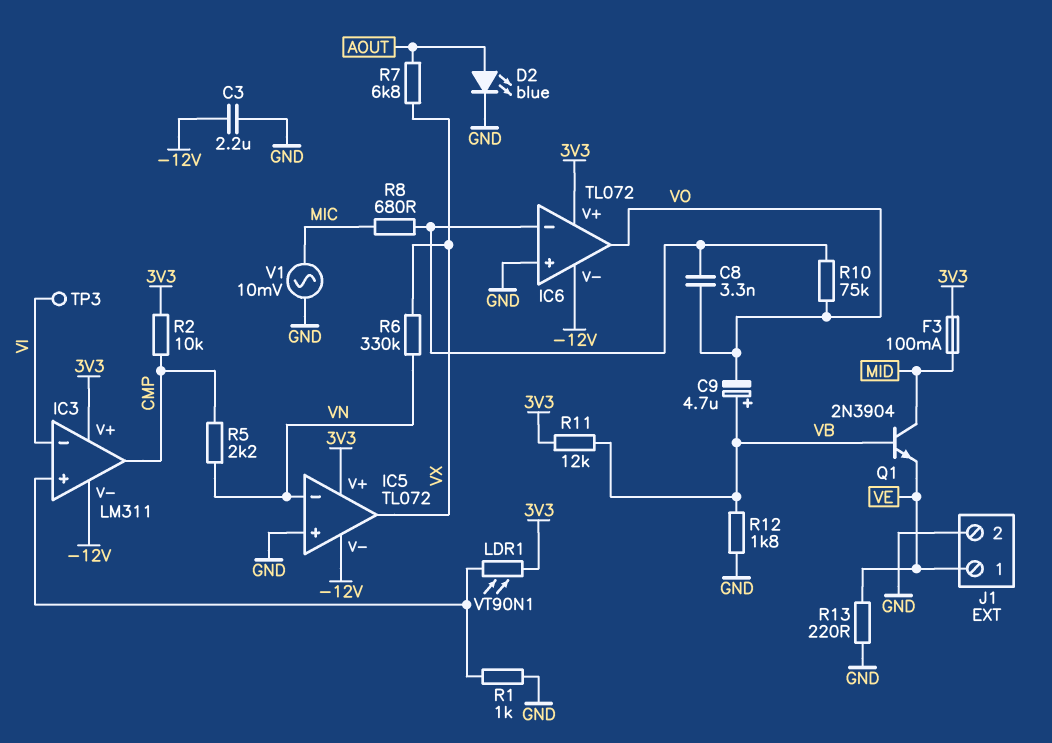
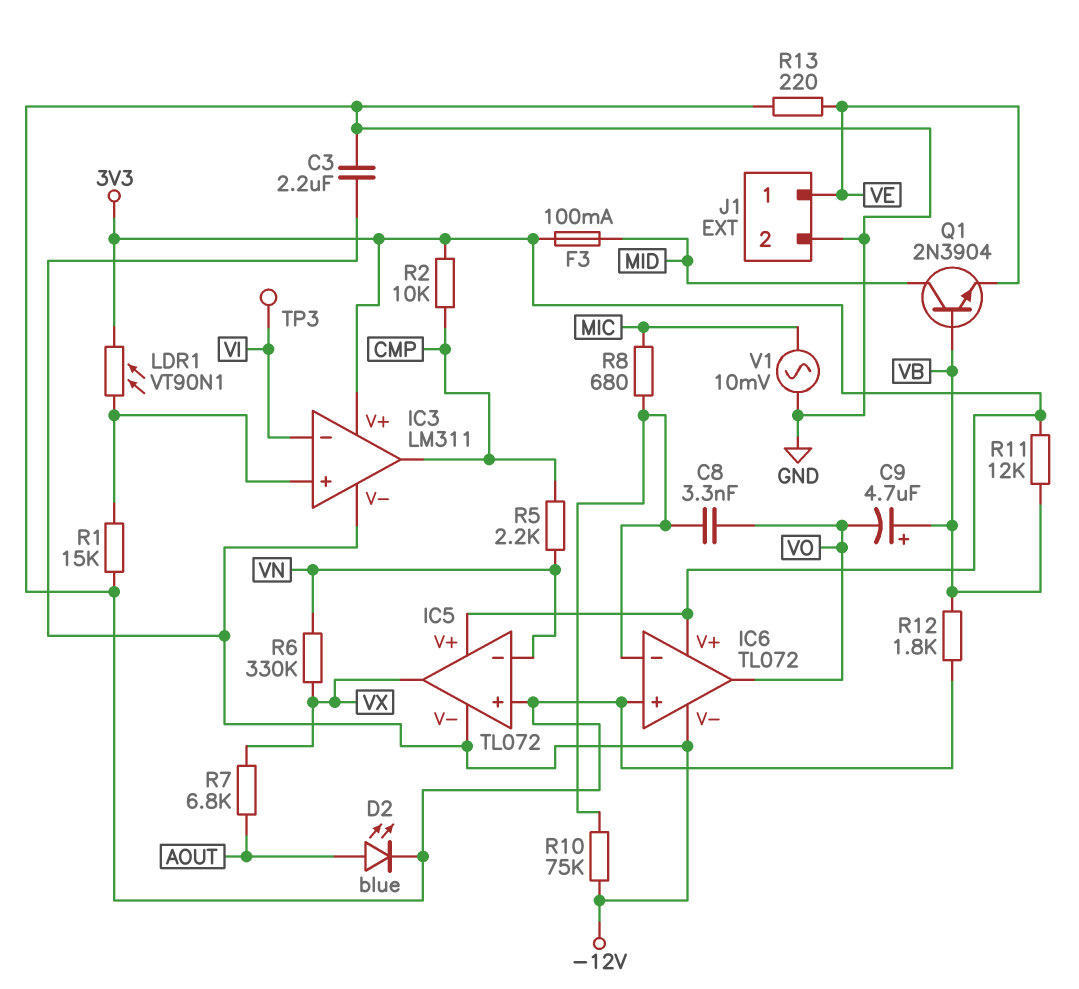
R1: 1k (GND, IC3/in+) -> 15k (GND, IC3/in+)
R10: 75k (IC6/in-, VO) -> 75k (-12V, IC6/in-)

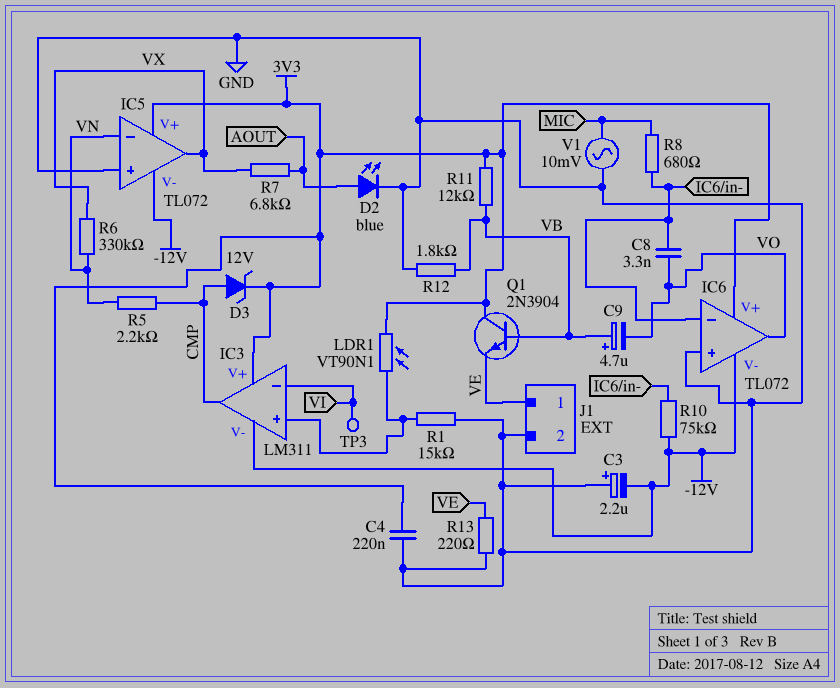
C3: 2.2uF (-12V, GND) -> 2.2uF (plus GND, minus -12V)
C4: none -> 220nF (3V3, GND)
D3: none -> zener 12V (A CMP, K 3V3)
F3: 100mA (3V3, MID) -> none
Q1: NPN 2N3904 (B VB, C MID, E VE) -> NPN 2N3904 (B VB, C 3V3, E VE)
R2: 10k (3V3, CMP) -> none

